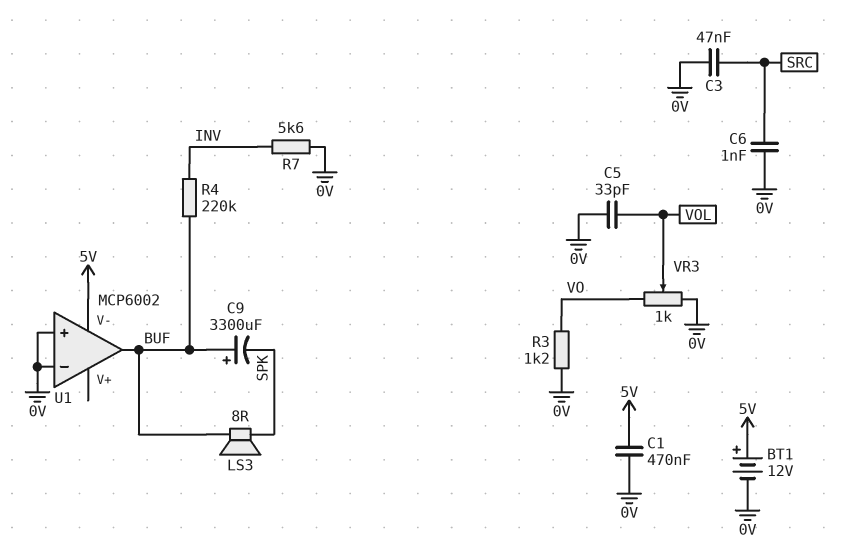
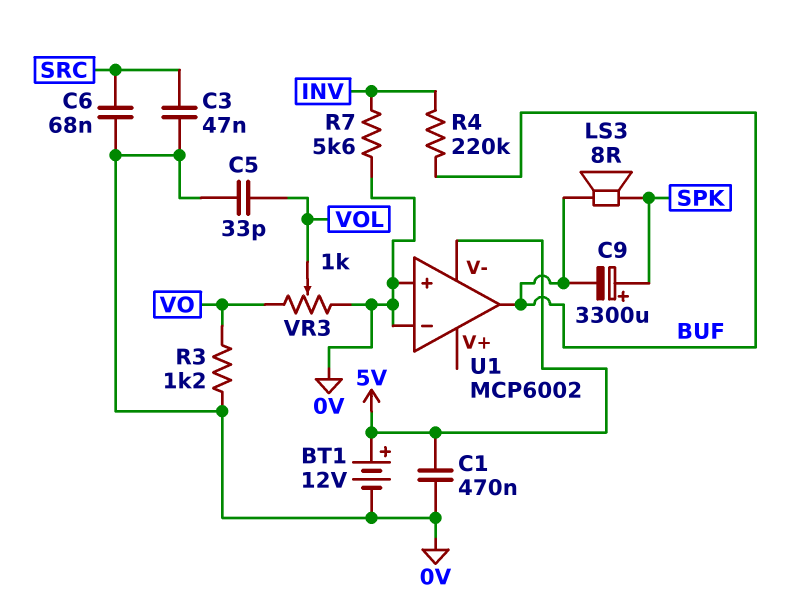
C6: 1nF (0V, SRC) -> 68nF (0V, SRC)
C9: 3300uF (plus BUF, minus SPK) -> 3300uF (plus SPK, minus BUF)

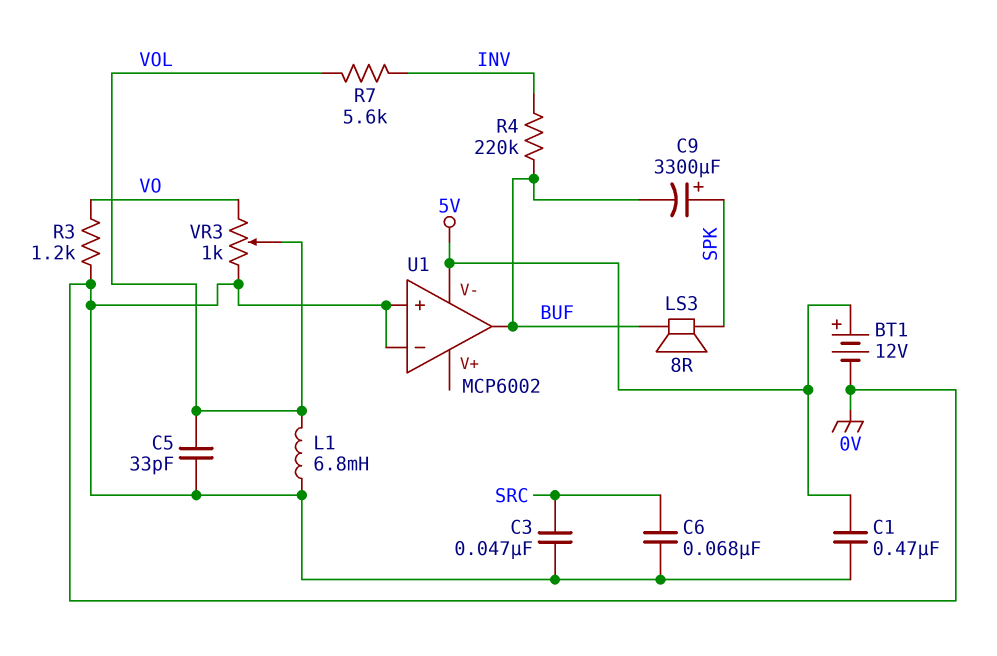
L1: none -> 6.8mH (0V, VOL)
R7: 5.6k (0V, INV) -> 5.6k (INV, VOL)

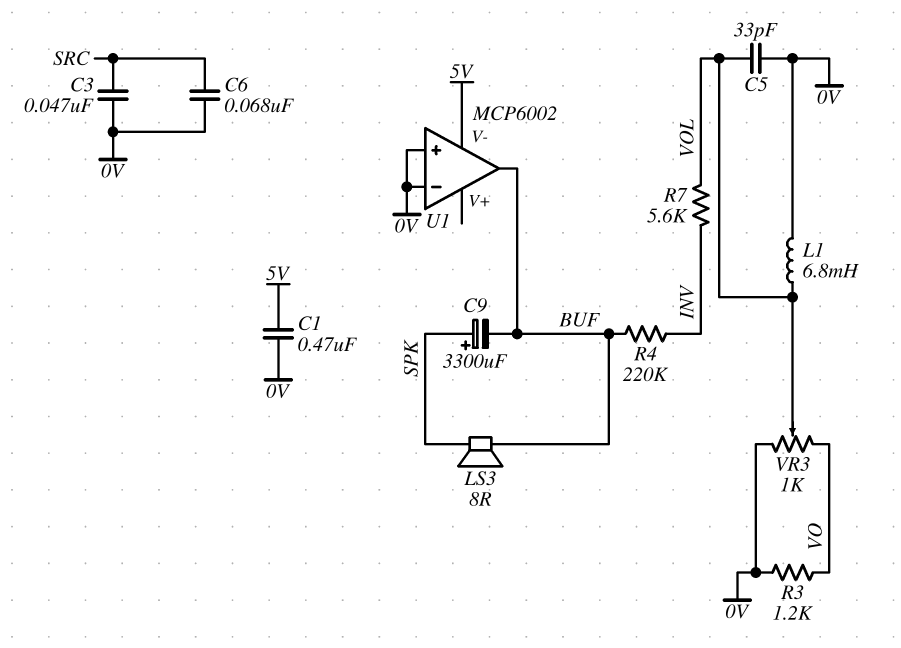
BT1: 12V (plus 5V, minus 0V) -> none

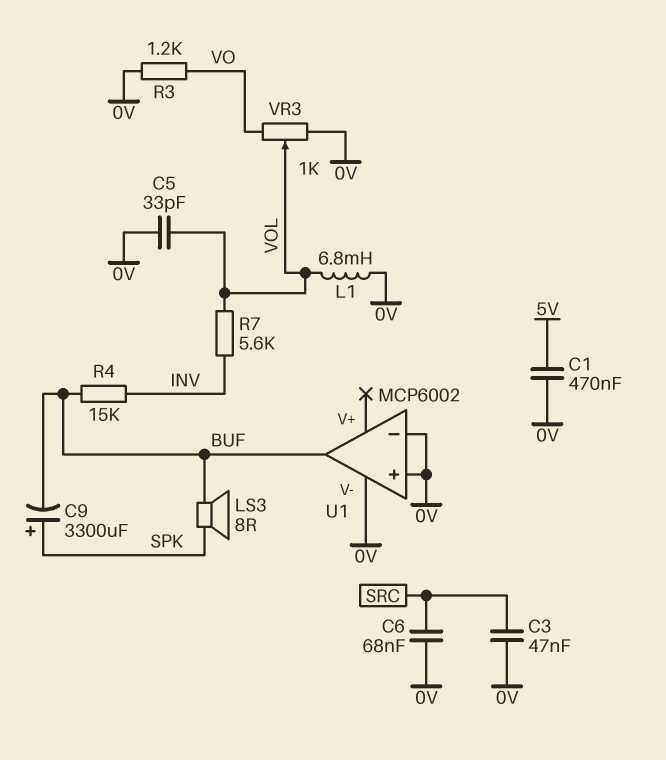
R4: 220k (BUF, INV) -> 15k (BUF, INV)
U1 pin V-: 5V -> 0V

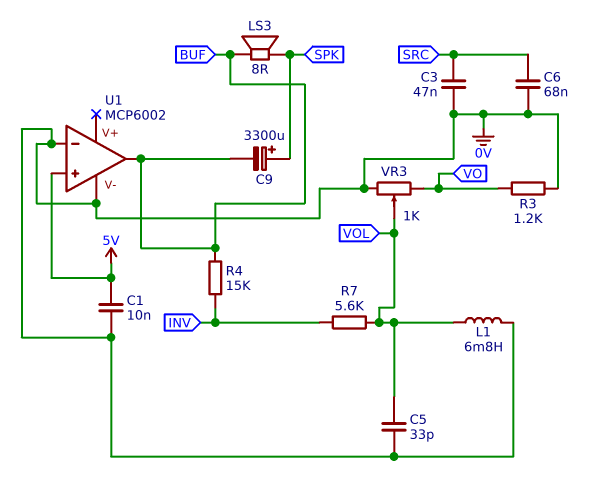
C1: 470nF (0V, 5V) -> 10nF (0V, 5V)
U1 pin in+: 0V -> 5V

